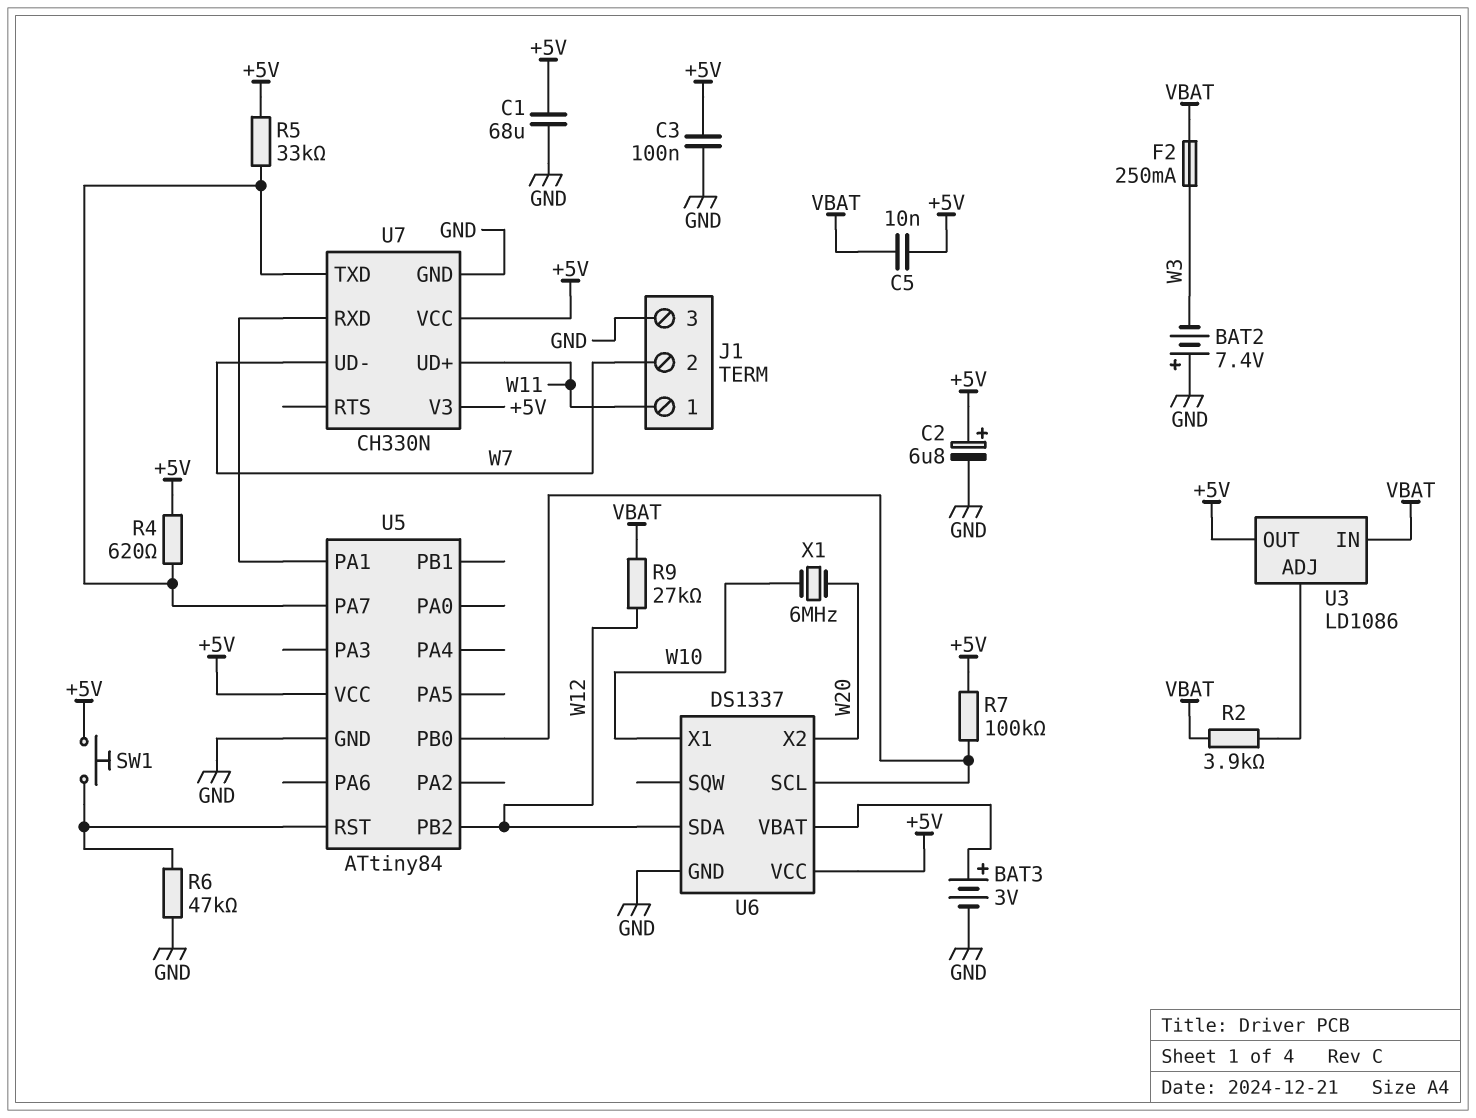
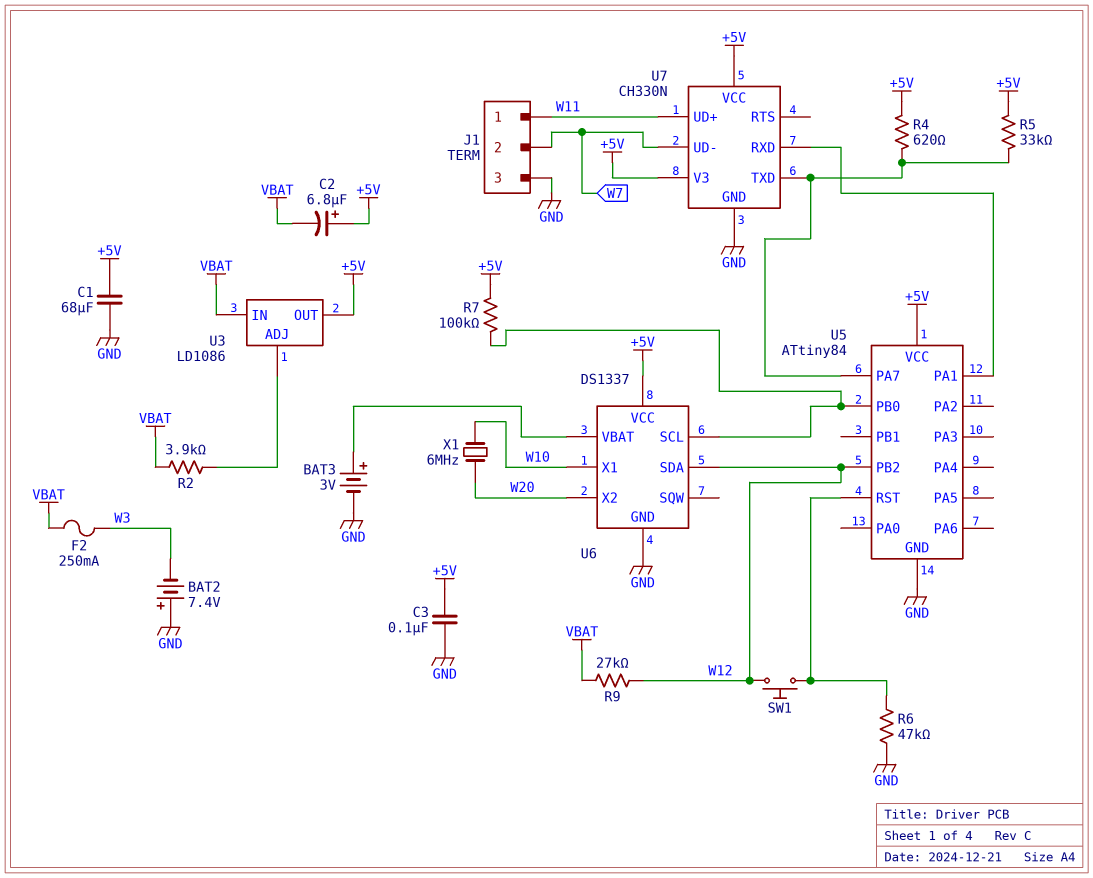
C2: 6.8uF (plus +5V, minus GND) -> 6.8uF (plus +5V, minus VBAT)
C5: 10nF (+5V, VBAT) -> none
SW1: button (+5V, U5/RST) -> button (U5/RST, W12)

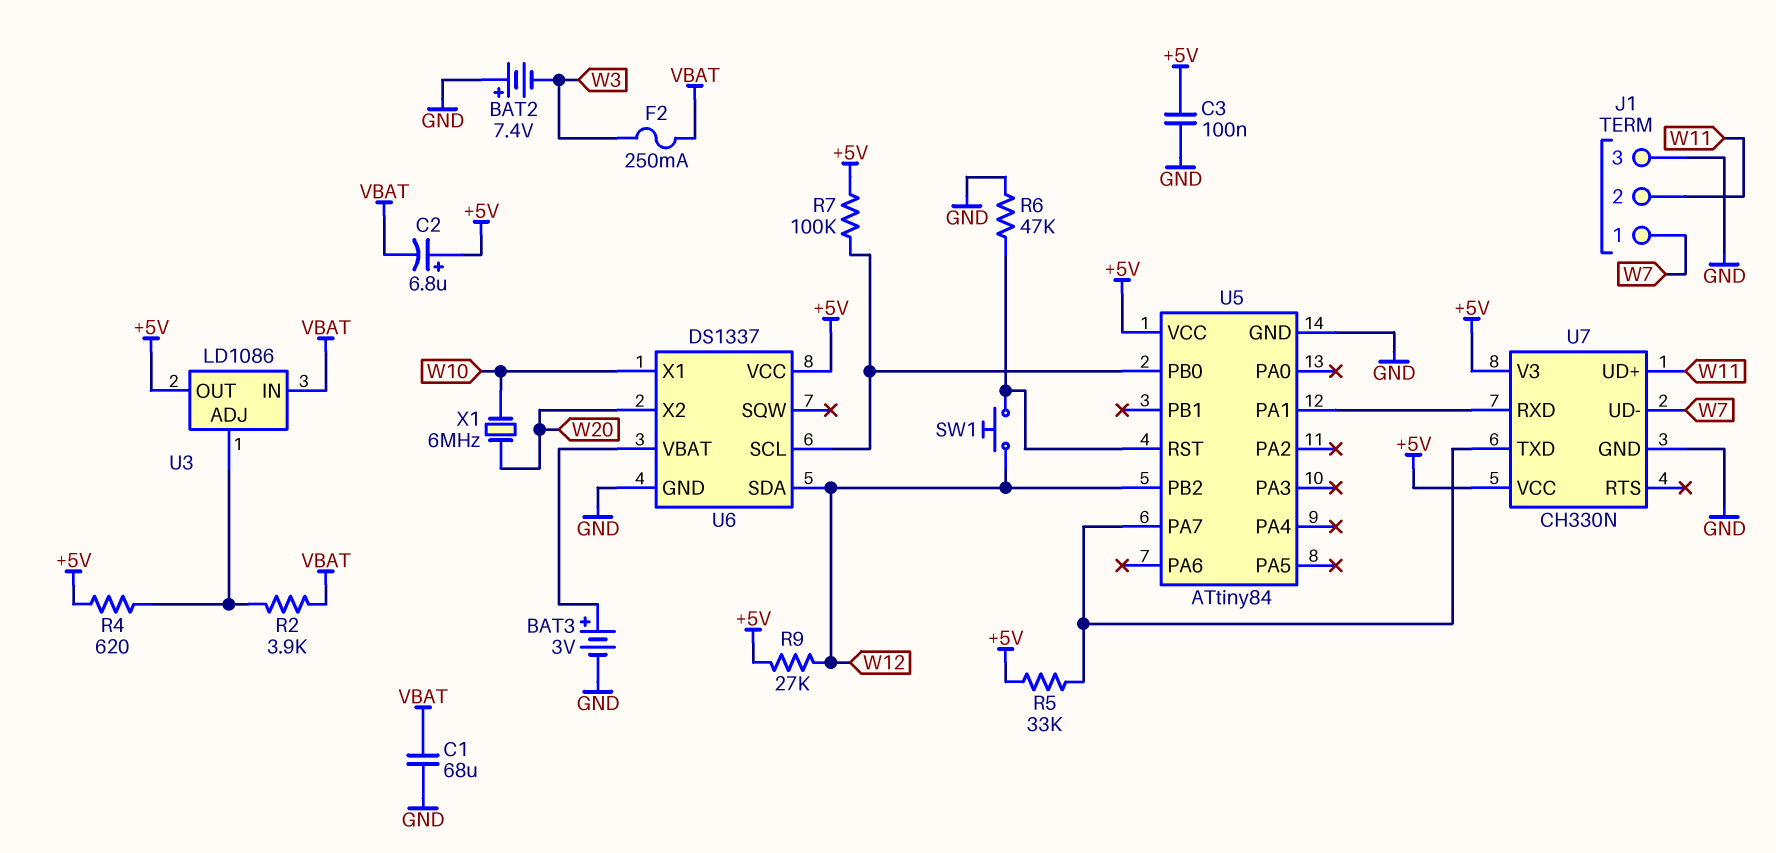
C1: 68uF (+5V, GND) -> 68uF (GND, VBAT)
J1 pin 1: W11 -> W7
J1 pin 2: W7 -> W11
R4: 620 (+5V, U5/PA7) -> 620 (+5V, U3/ADJ)
R9: 27k (VBAT, W12) -> 27k (+5V, W12)

